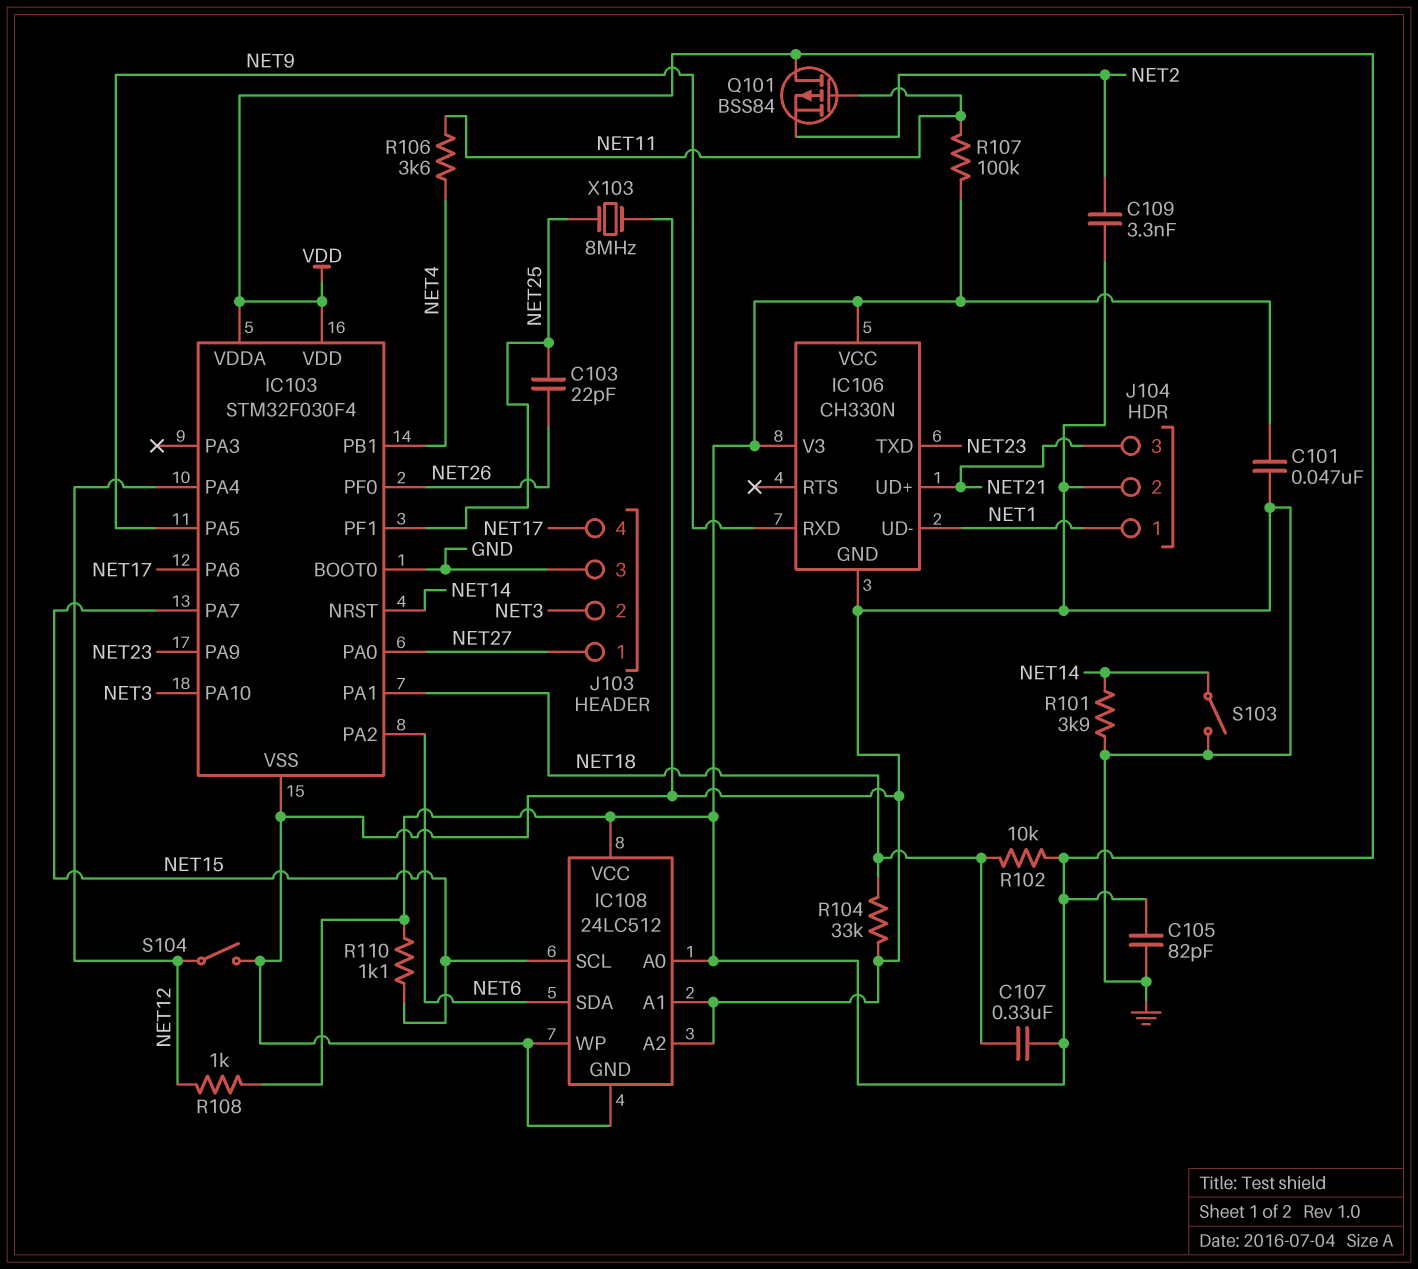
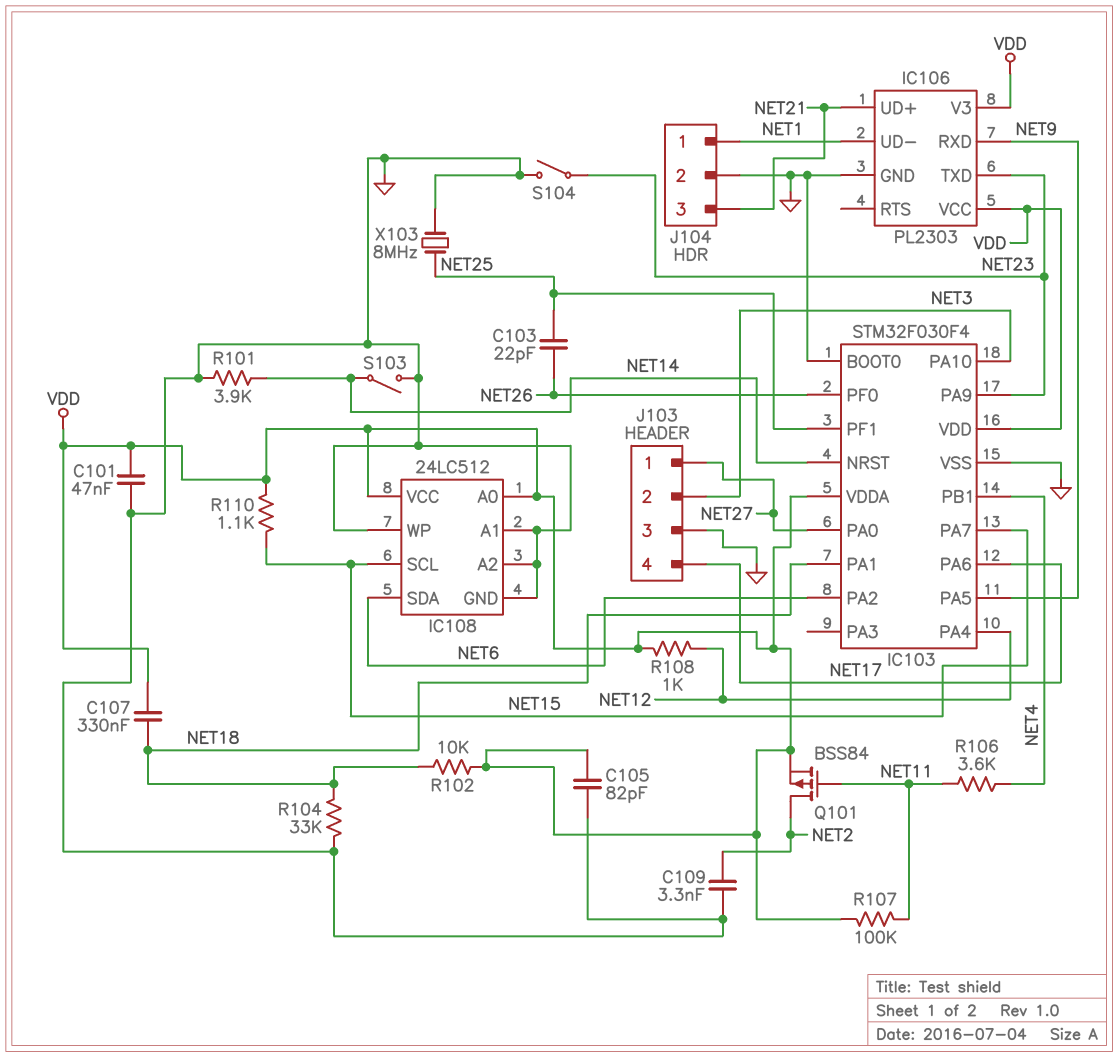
IC106: CH330N -> PL2303
Q101: PMOS BSS84 (G NET11, D VDD, S NET2) -> PMOS BSS84 (G NET11, D NET2, S VDD)
S104: switch (GND, NET12) -> switch (GND, NET23)

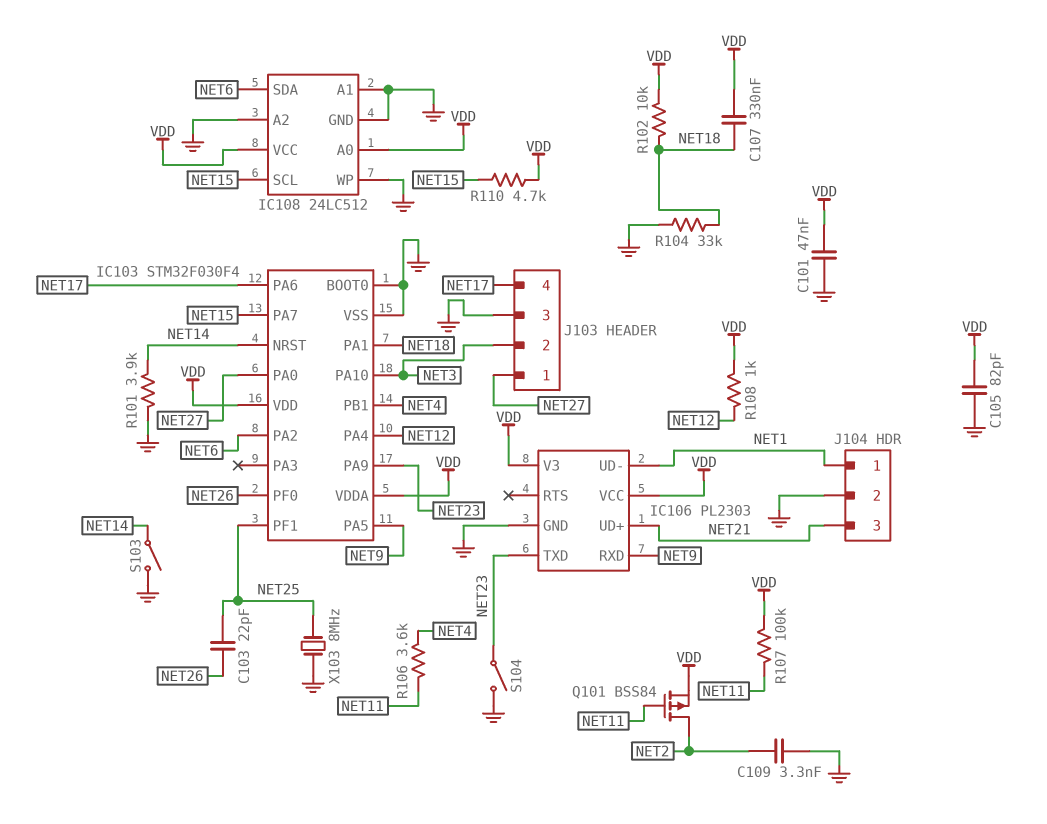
R110: 1.1k (NET15, VDD) -> 4.7k (NET15, VDD)

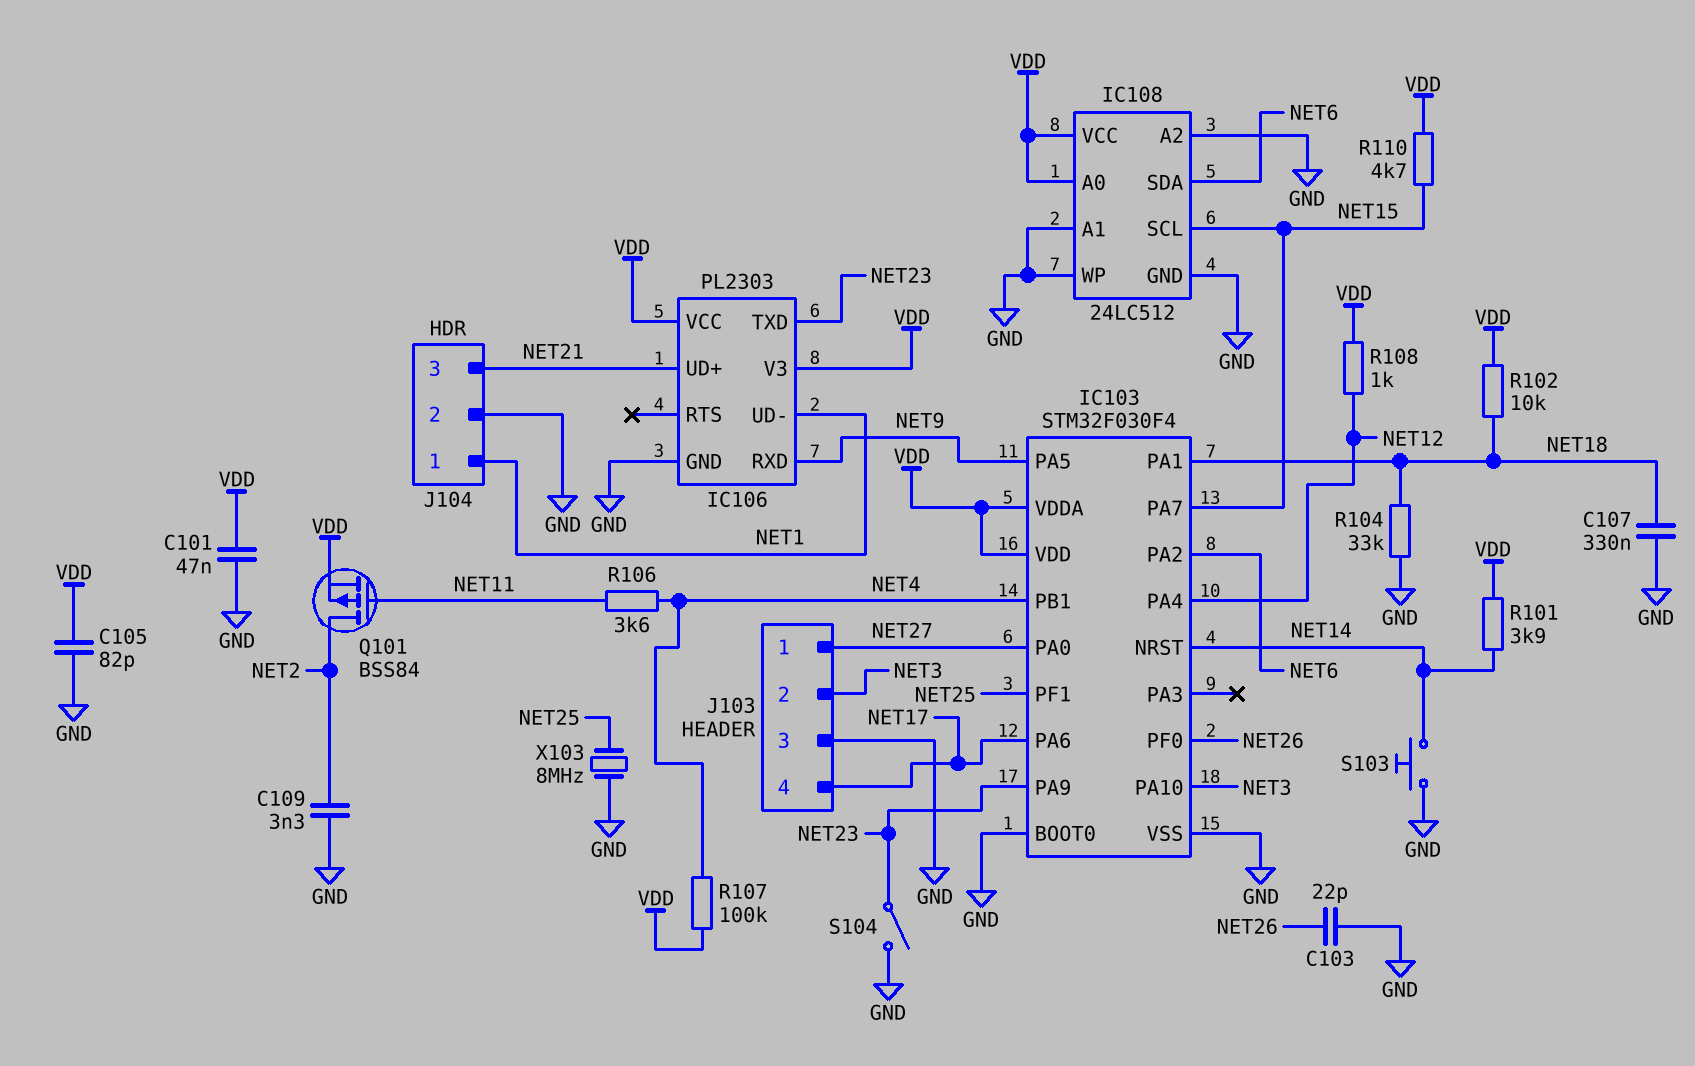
C103: 22pF (NET25, NET26) -> 22pF (GND, NET26)
C107: 330nF (NET18, VDD) -> 330nF (GND, NET18)
R101: 3.9k (GND, NET14) -> 3.9k (NET14, VDD)
R107: 100k (NET11, VDD) -> 100k (NET4, VDD)
S103: switch (GND, NET14) -> button (GND, NET14)

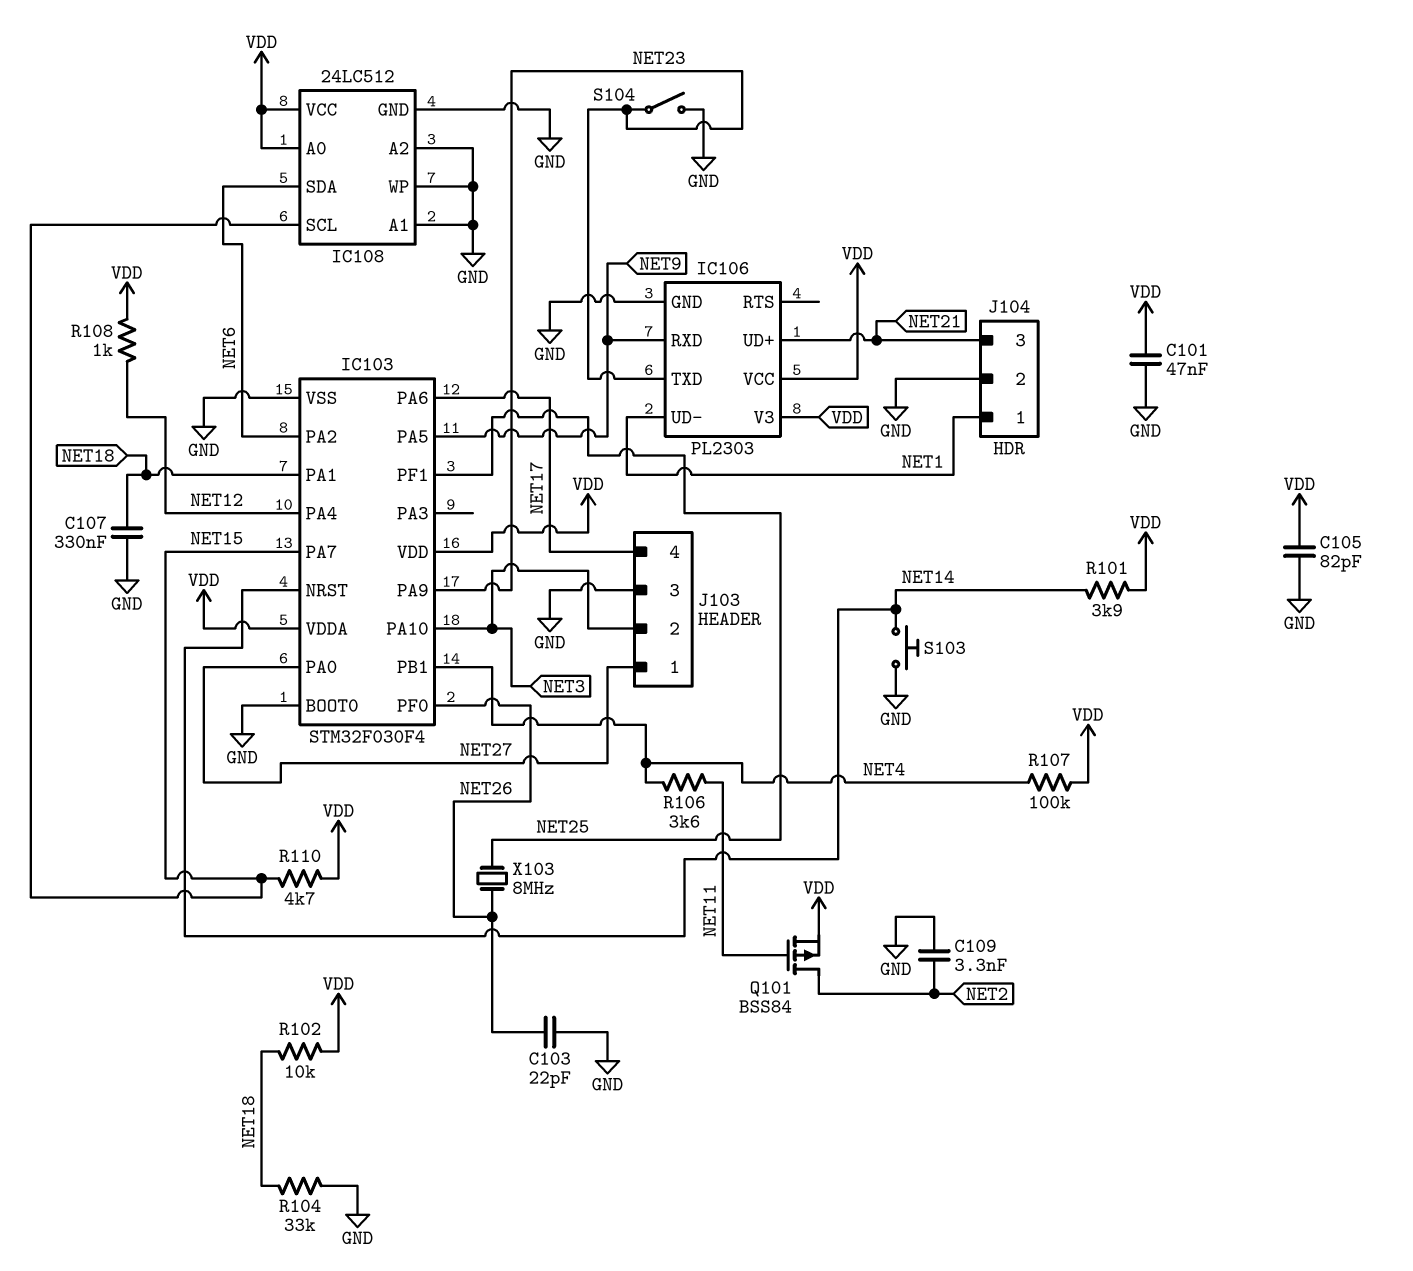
X103: 8MHz (GND, NET25) -> 8MHz (NET25, NET26)

